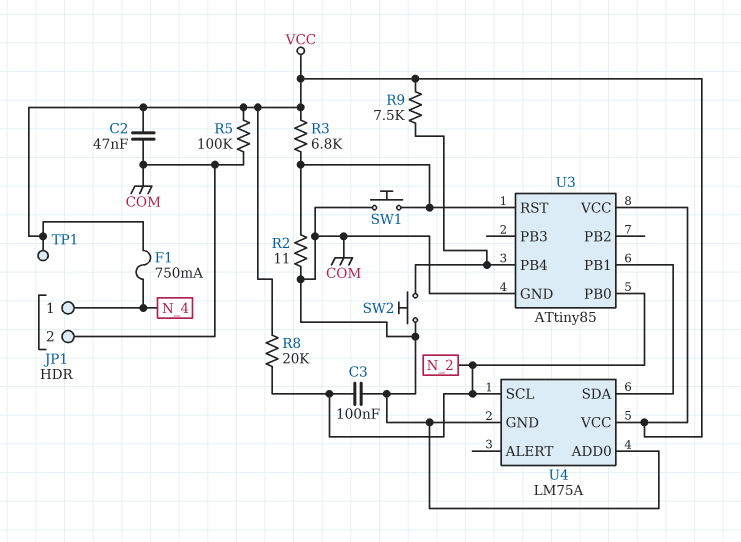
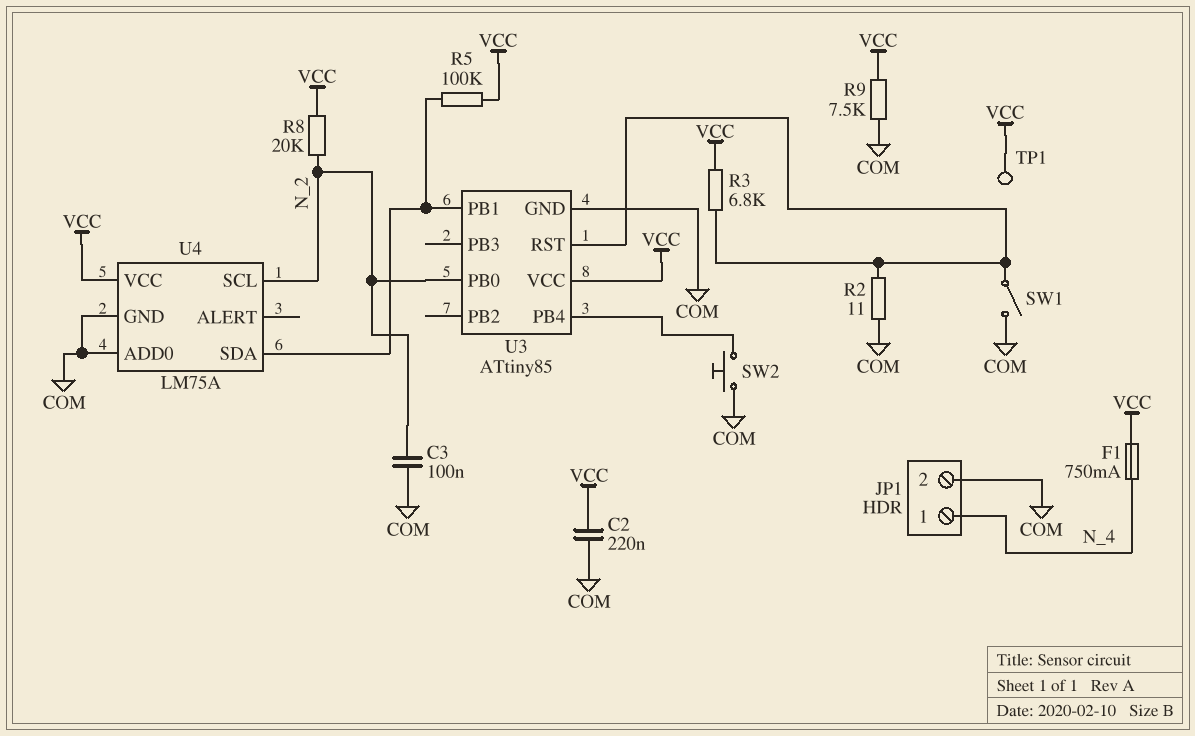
C2: 47nF (COM, VCC) -> 220nF (COM, VCC)
R5: 100k (COM, VCC) -> 100k (U3/PB1, VCC)
R9: 7.5k (U3/PB4, VCC) -> 7.5k (COM, VCC)
SW1: button (COM, U3/RST) -> switch (COM, U3/RST)

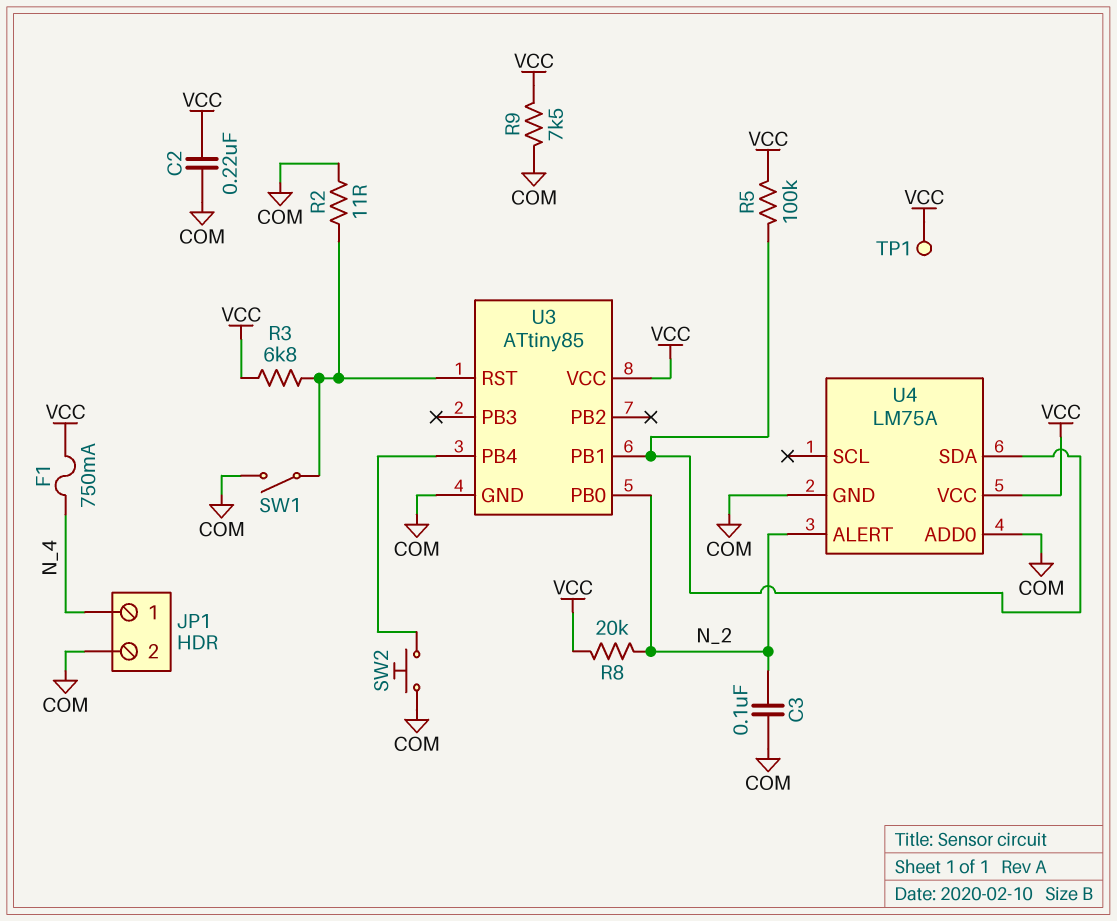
U4 pin ALERT: none -> N_2
U4 pin SCL: N_2 -> none

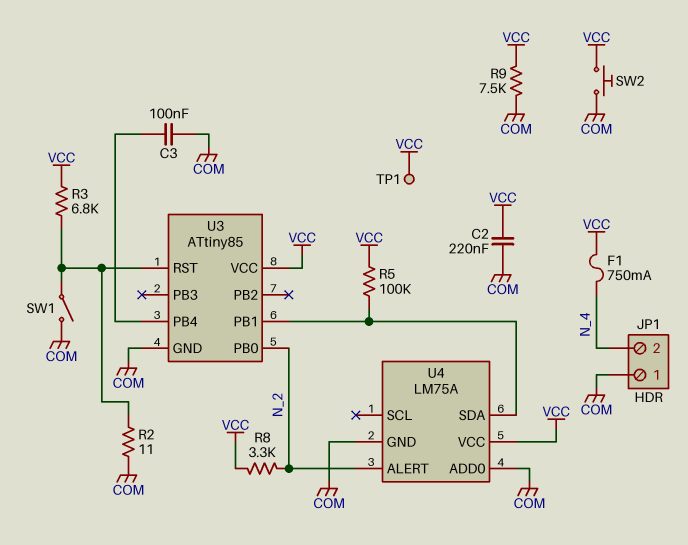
C3: 100nF (COM, N_2) -> 100nF (COM, U3/PB4)
JP1 pin 1: N_4 -> COM
JP1 pin 2: COM -> N_4
R8: 20k (N_2, VCC) -> 3.3k (N_2, VCC)
SW2: button (COM, U3/PB4) -> button (COM, VCC)

